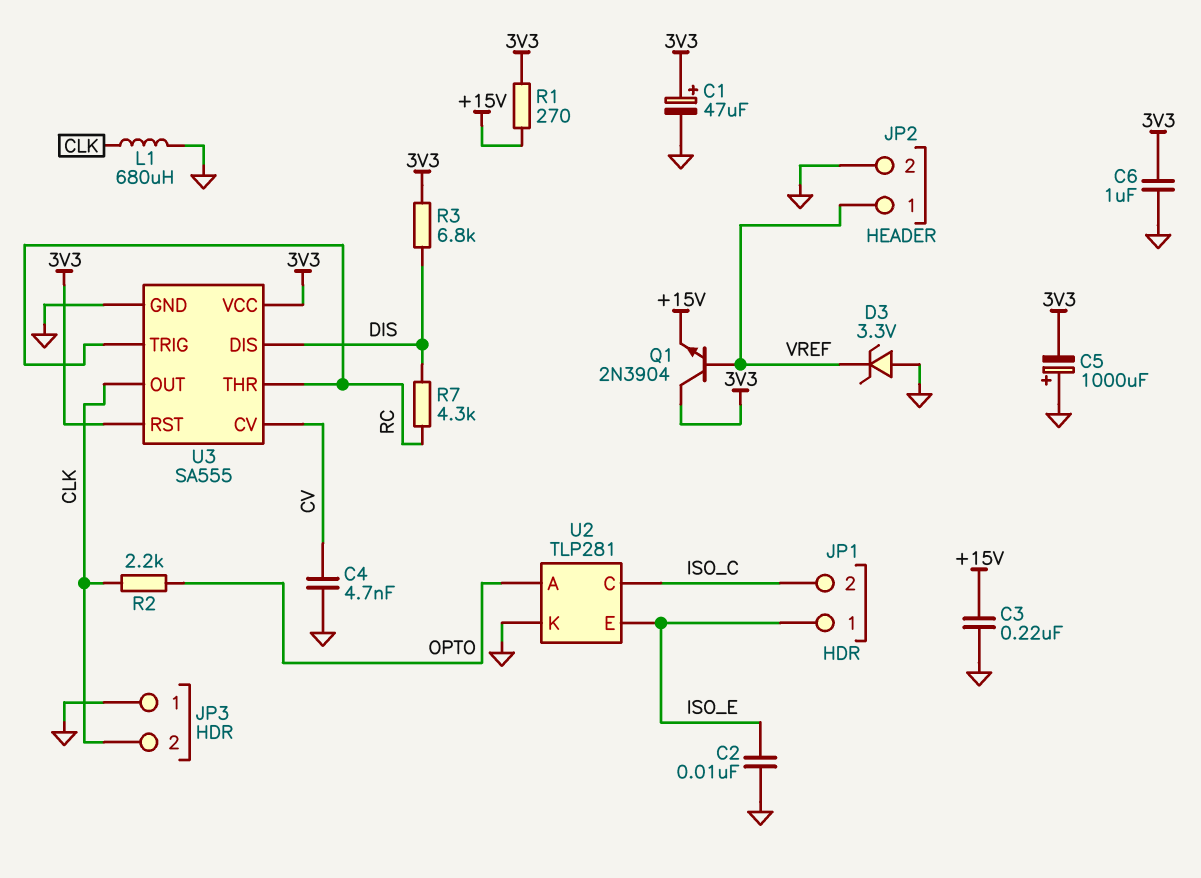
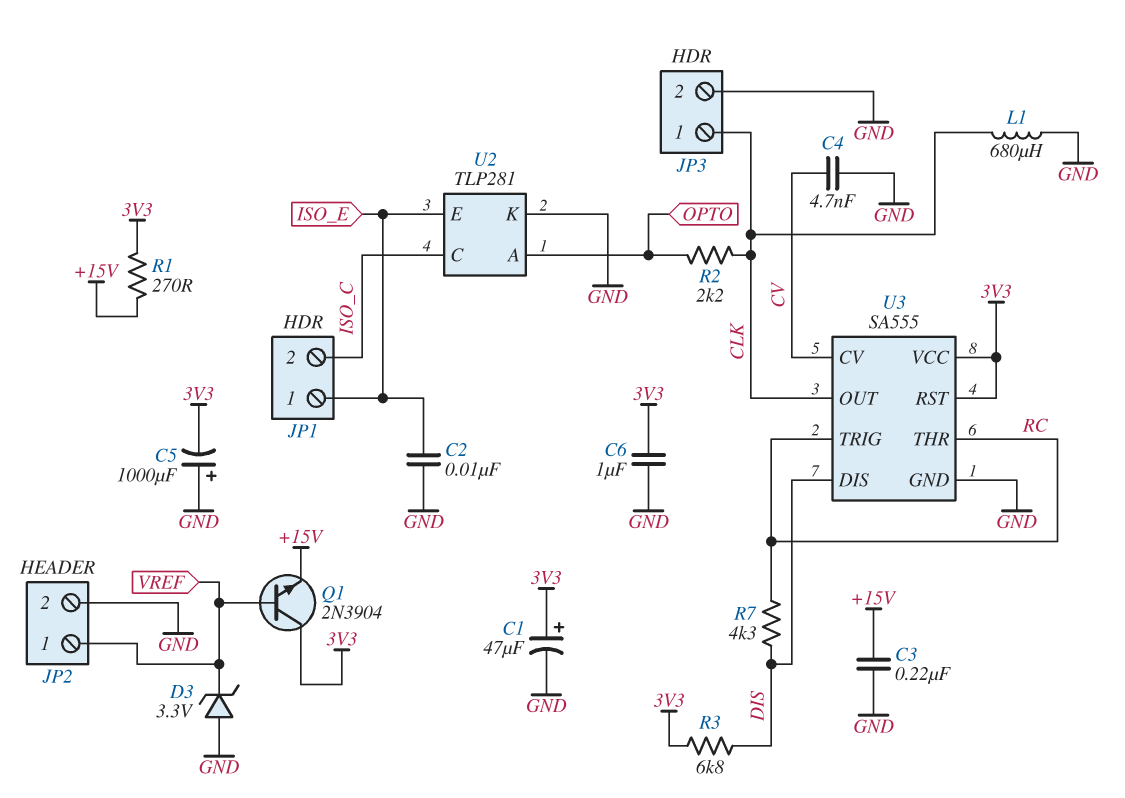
JP3 pin 1: GND -> CLK
JP3 pin 2: CLK -> GND

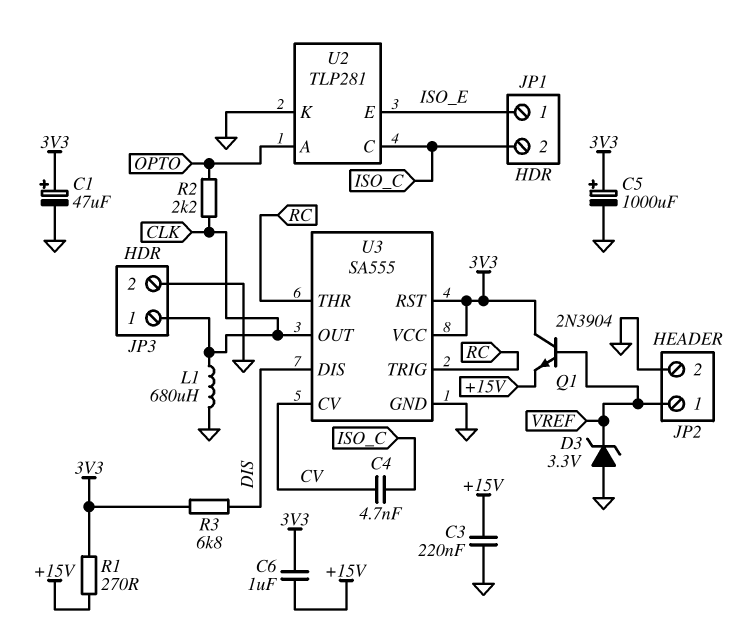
C2: 10nF (GND, ISO_E) -> none
C4: 4.7nF (CV, GND) -> 4.7nF (CV, ISO_C)
C5: 1000uF (plus GND, minus 3V3) -> 1000uF (plus 3V3, minus GND)
C6: 1uF (3V3, GND) -> 1uF (+15V, 3V3)
R7: 4.3k (DIS, RC) -> none

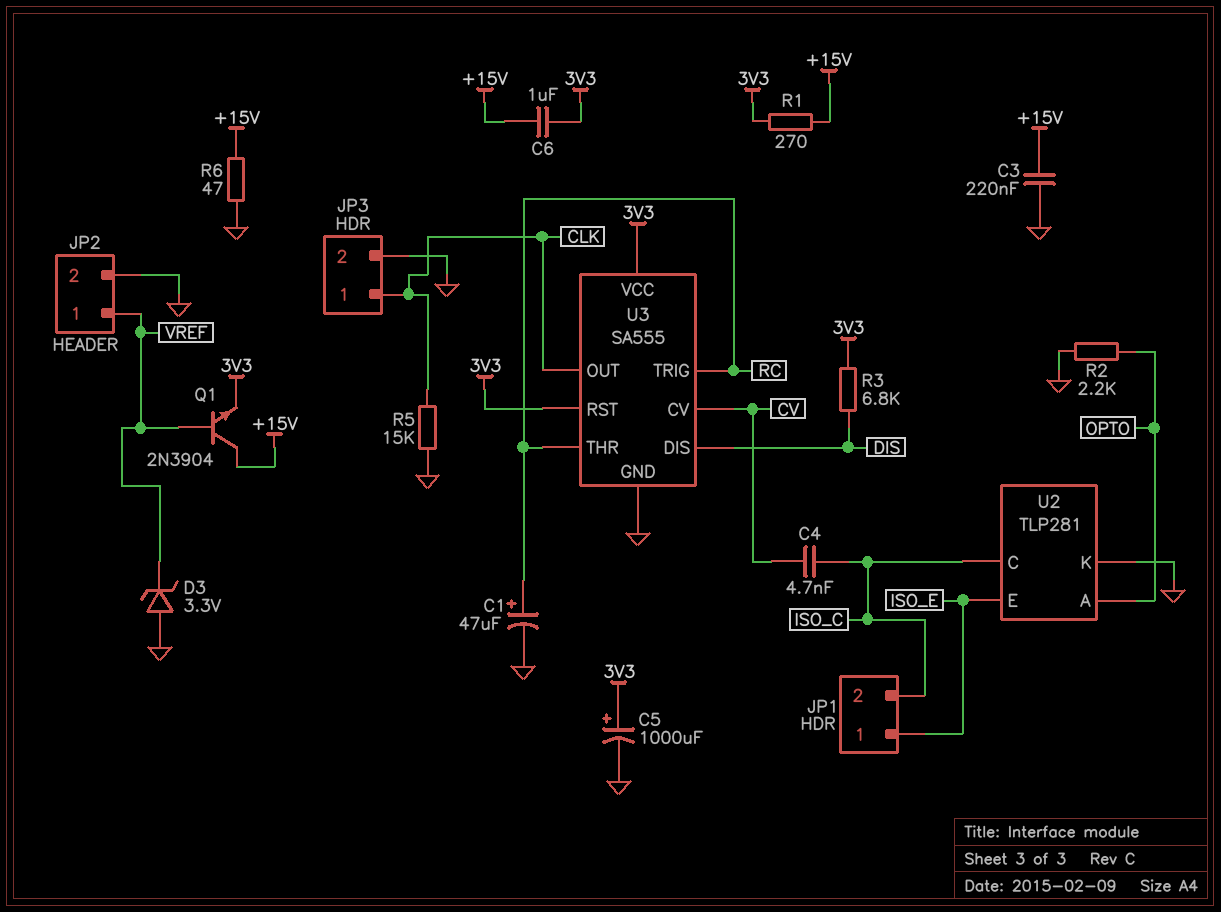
C1: 47uF (plus 3V3, minus GND) -> 47uF (plus RC, minus GND)
L1: 680uH (CLK, GND) -> none
Q1: NPN 2N3904 (B VREF, C 3V3, E +15V) -> NPN 2N3904 (B VREF, C +15V, E 3V3)
R2: 2.2k (CLK, OPTO) -> 2.2k (GND, OPTO)
R5: none -> 15k (CLK, GND)
R6: none -> 47 (+15V, GND)

